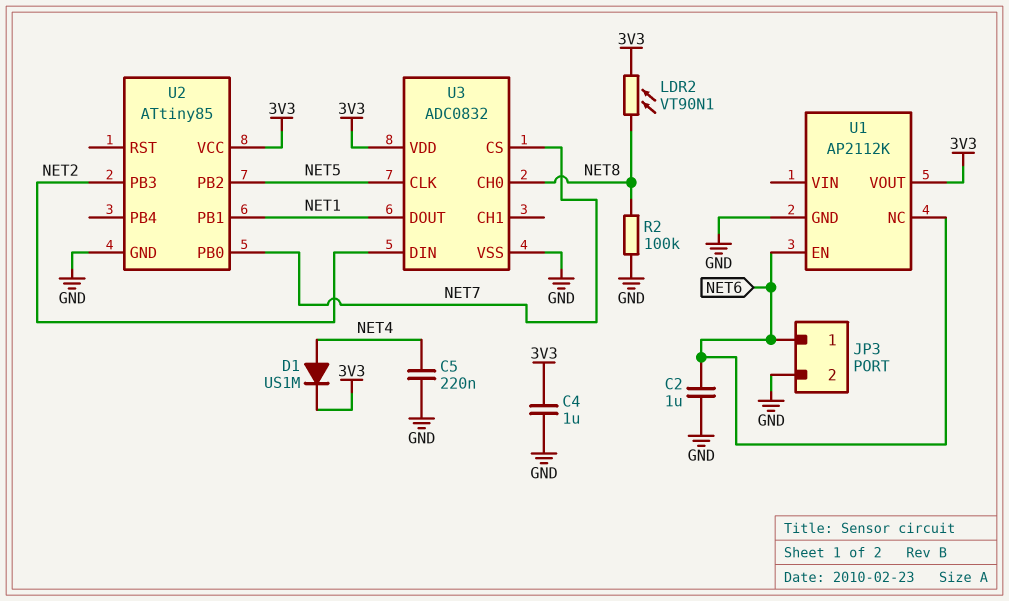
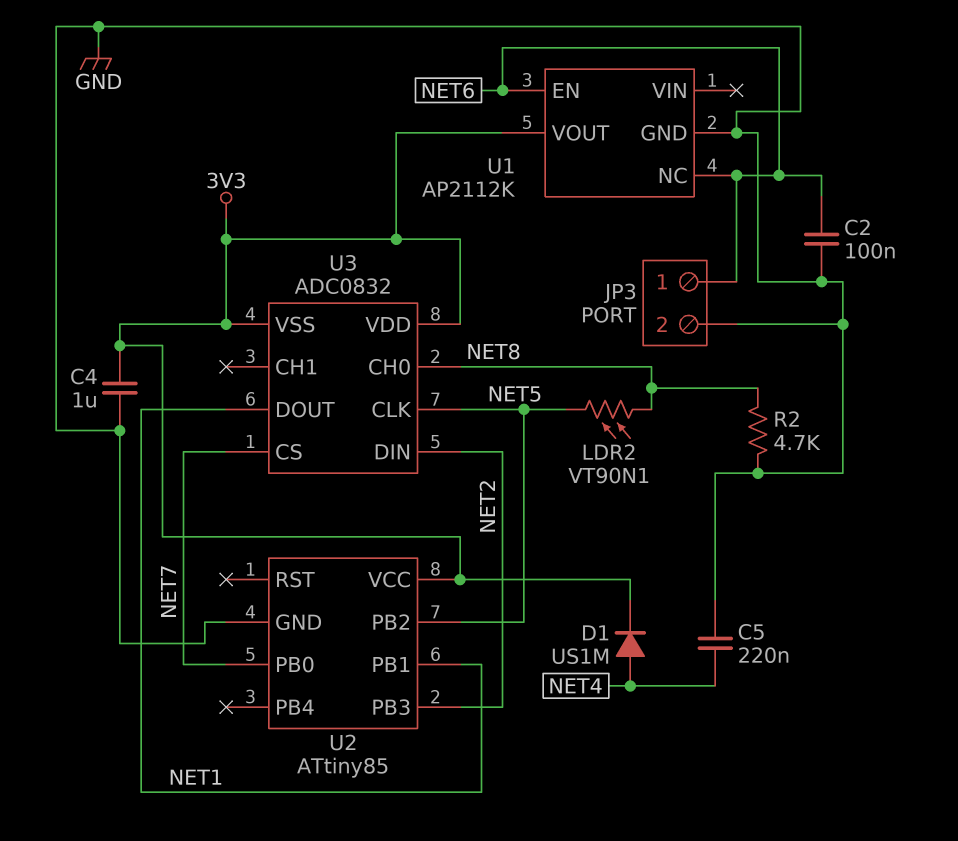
C2: 1uF (GND, NET6) -> 100nF (GND, NET6)
LDR2: VT90N1 (3V3, NET8) -> VT90N1 (NET5, NET8)
R2: 100k (GND, NET8) -> 4.7k (GND, NET8)
U3 pin VSS: GND -> 3V3

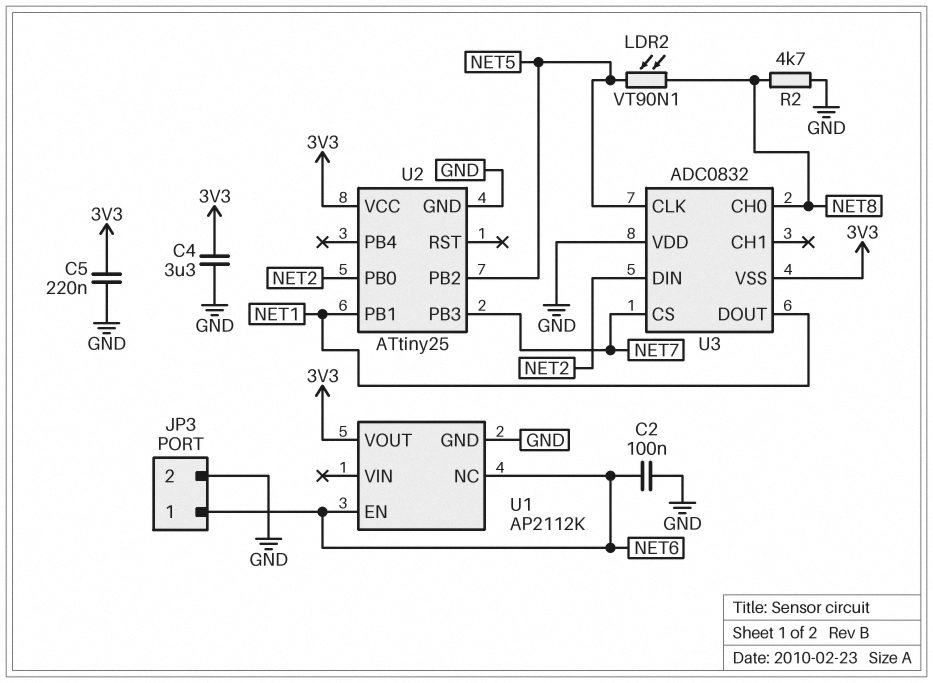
C4: 1uF (3V3, GND) -> 3.3uF (3V3, GND)
C5: 220nF (GND, NET4) -> 220nF (3V3, GND)
D1: diode US1M (A NET4, K 3V3) -> none
U2: ATtiny85 -> ATtiny25
U2 pin PB0: NET7 -> NET2
U2 pin PB3: NET2 -> NET7
U3 pin VDD: 3V3 -> GND

